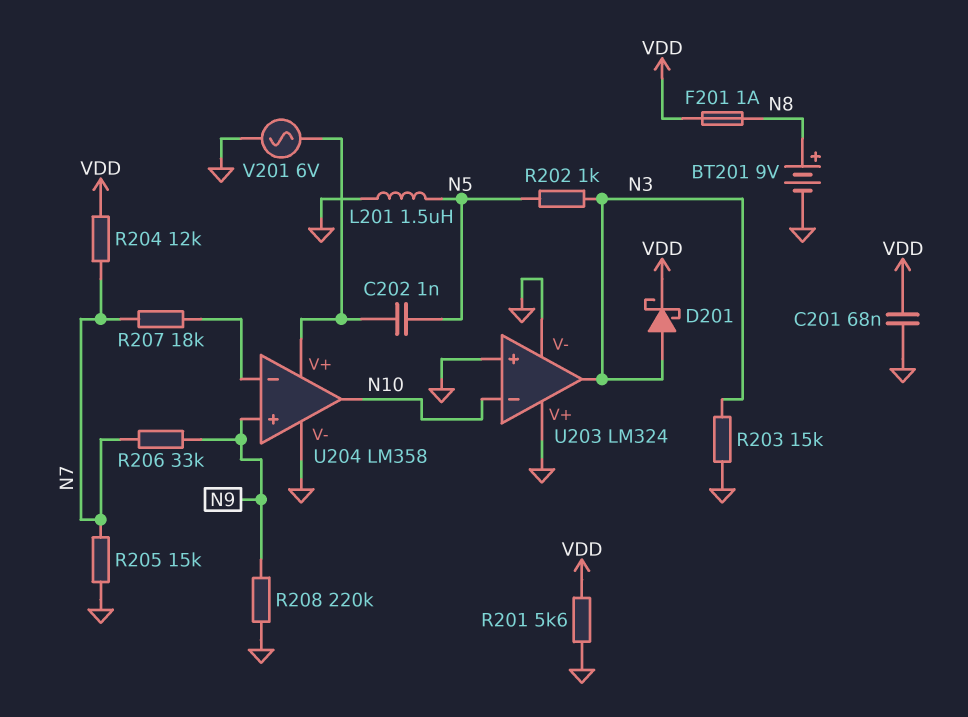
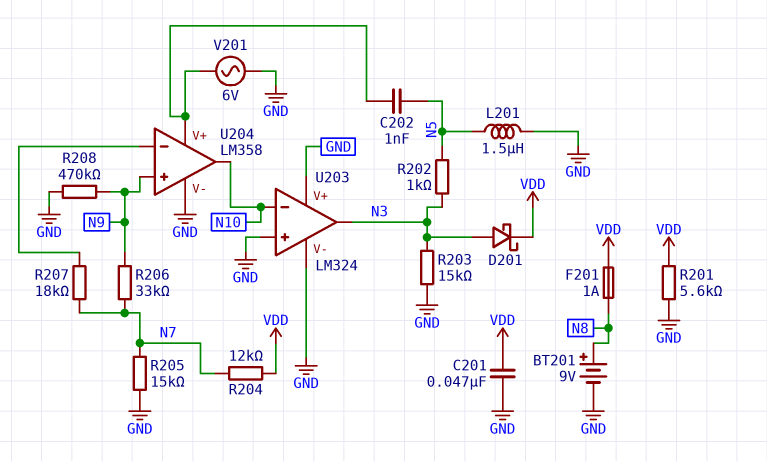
C201: 68nF (GND, VDD) -> 47nF (GND, VDD)
R208: 220k (GND, N9) -> 470k (GND, N9)

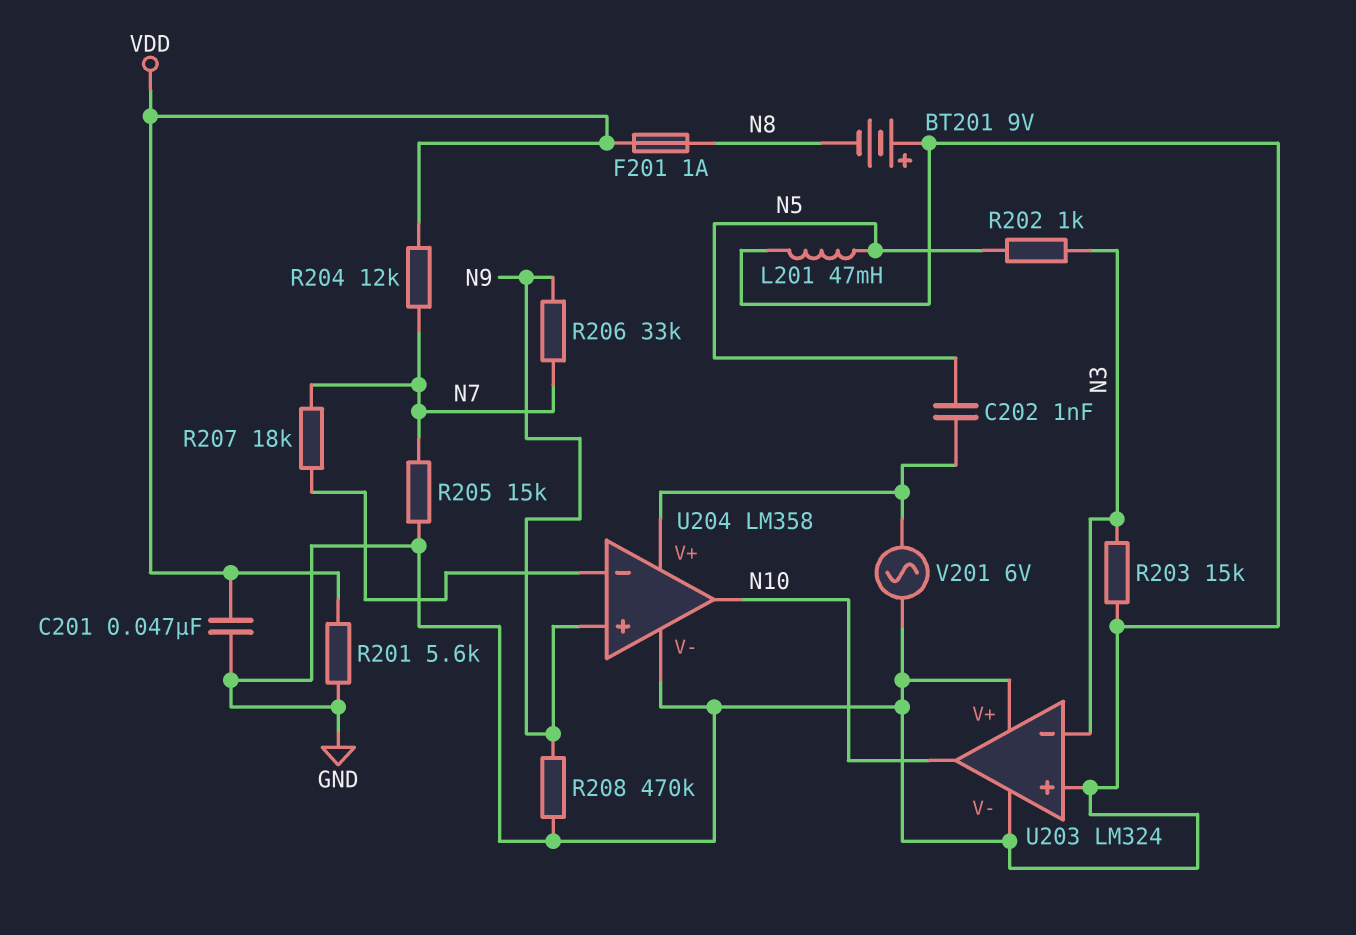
BT201: 9V (plus N8, minus GND) -> 9V (plus GND, minus N8)
D201: schottky (A N3, K VDD) -> none
L201: 1.5uH (GND, N5) -> 47mH (GND, N5)
U203 pin in-: N10 -> N3
U203 pin out: N3 -> N10

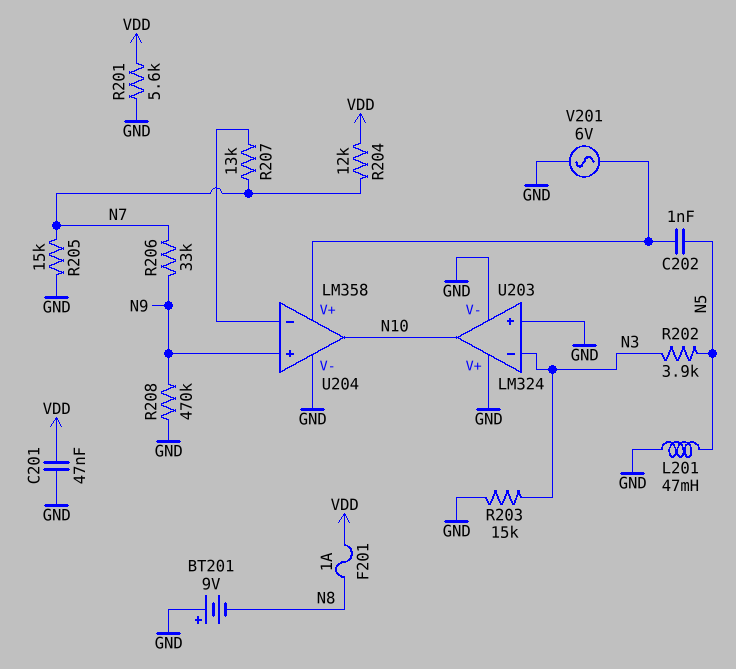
R202: 1k (N3, N5) -> 3.9k (N3, N5)
R207: 18k (N7, U204/in-) -> 13k (N7, U204/in-)

